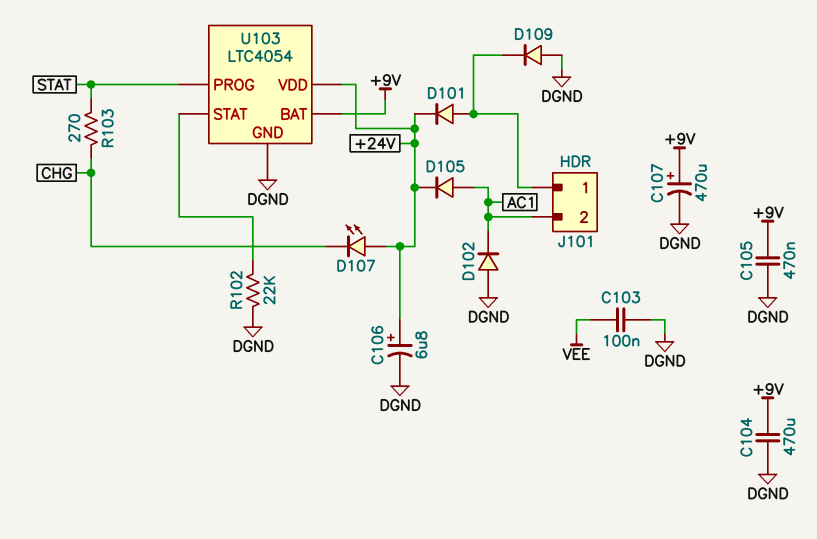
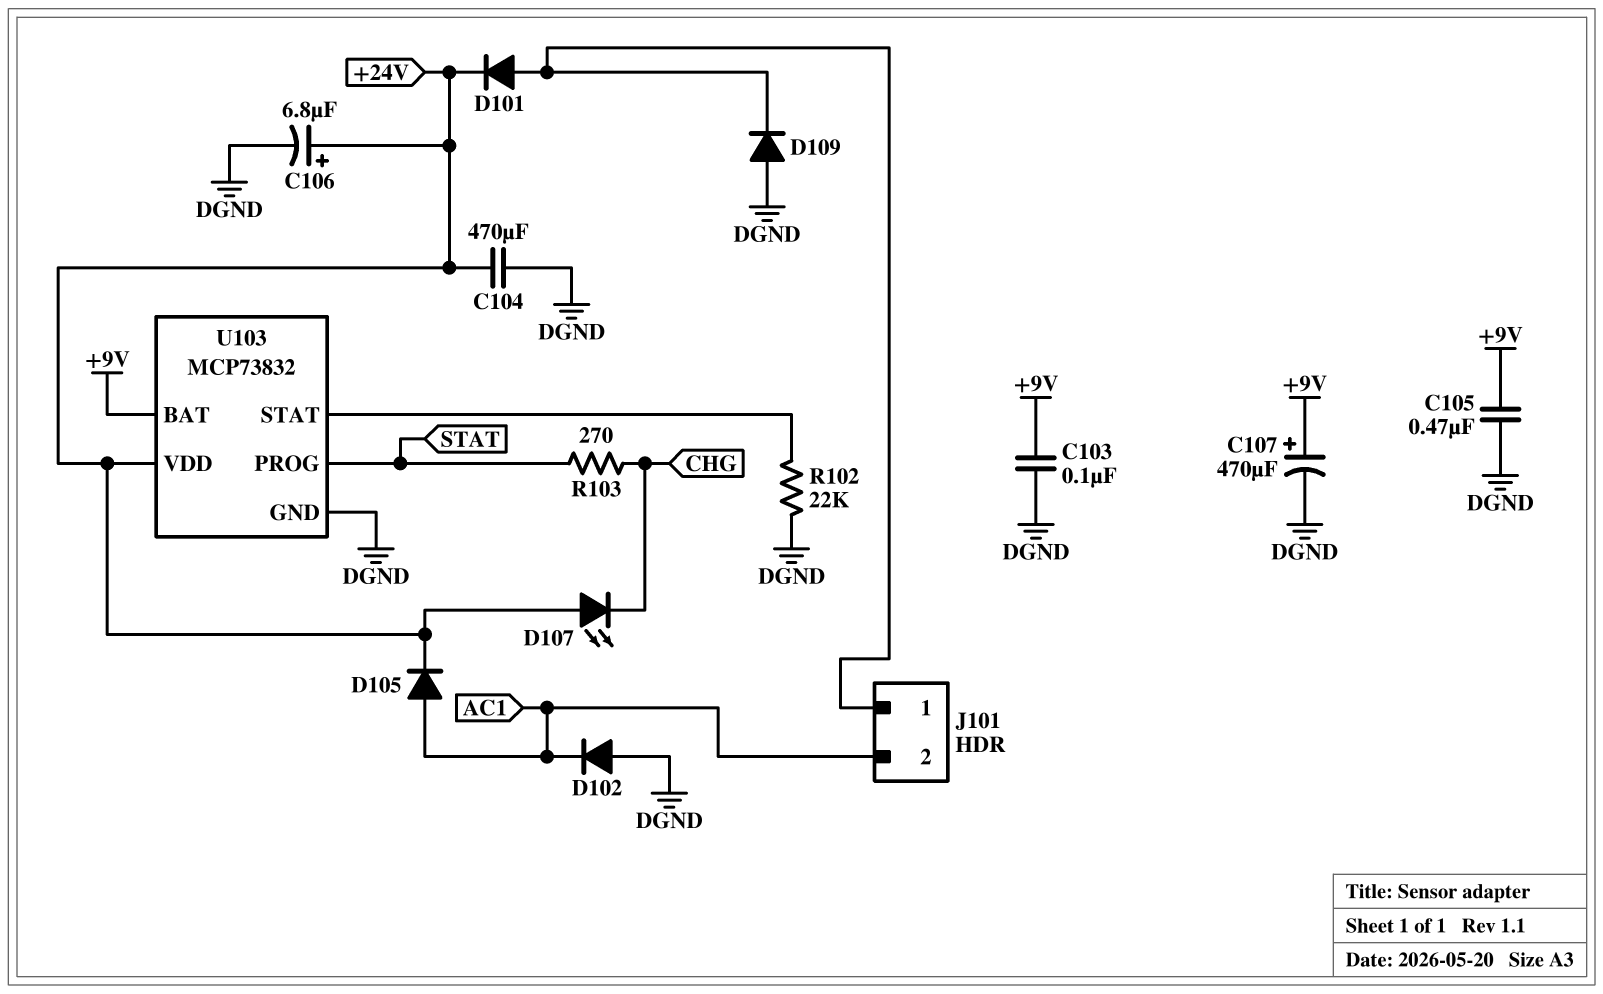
C103: 100nF (DGND, VEE) -> 100nF (+9V, DGND)
C104: 470uF (+9V, DGND) -> 470uF (+24V, DGND)
U103: LTC4054 -> MCP73832

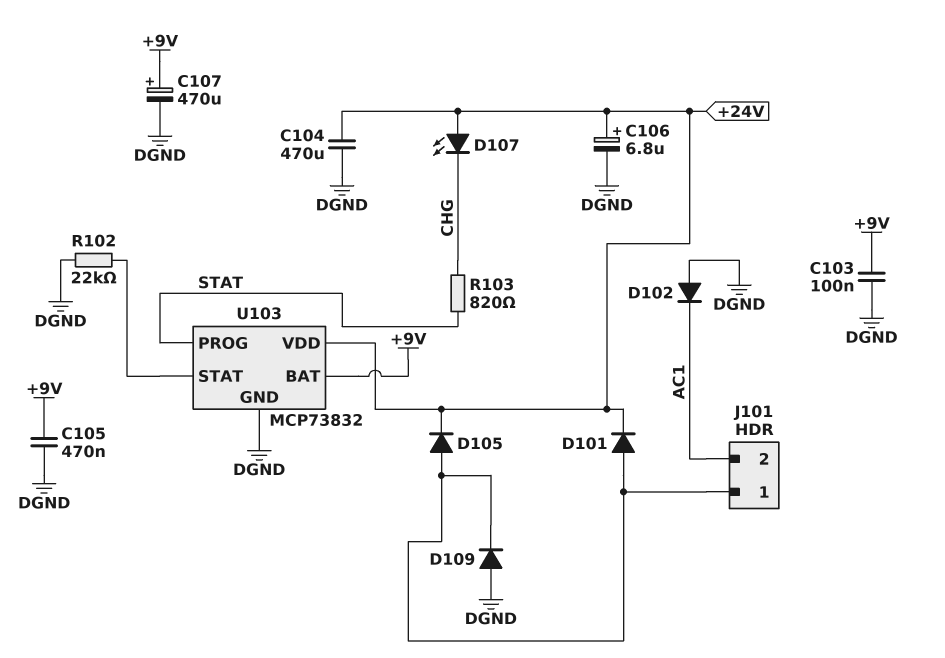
D105: diode (A AC1, K +24V) -> diode (A J101/1, K +24V)
R103: 270 (CHG, STAT) -> 820 (CHG, STAT)

